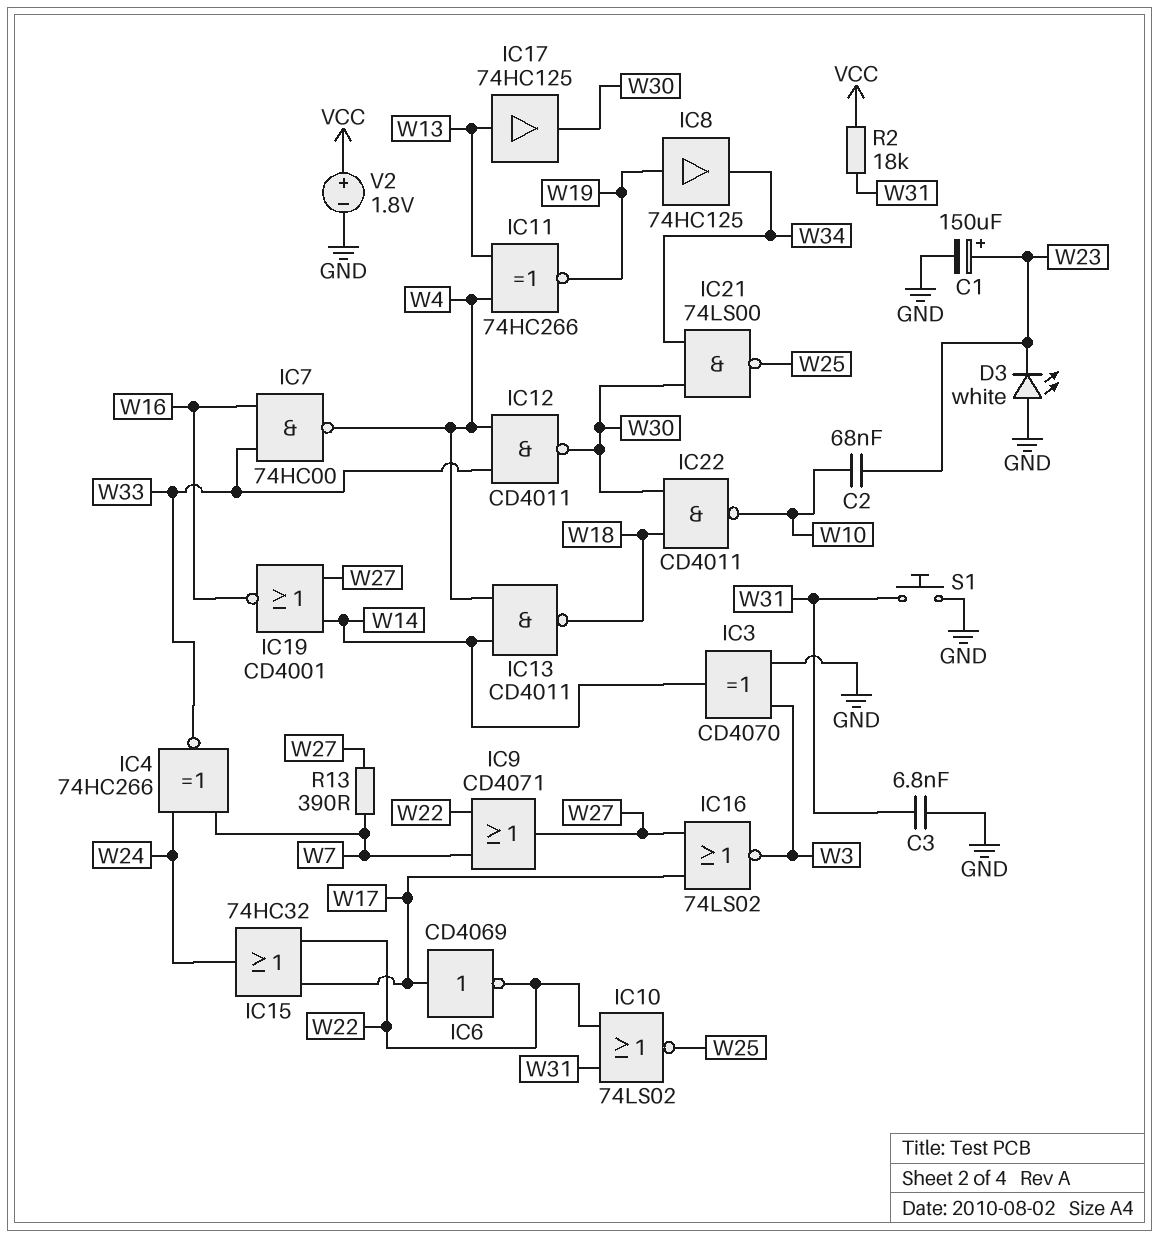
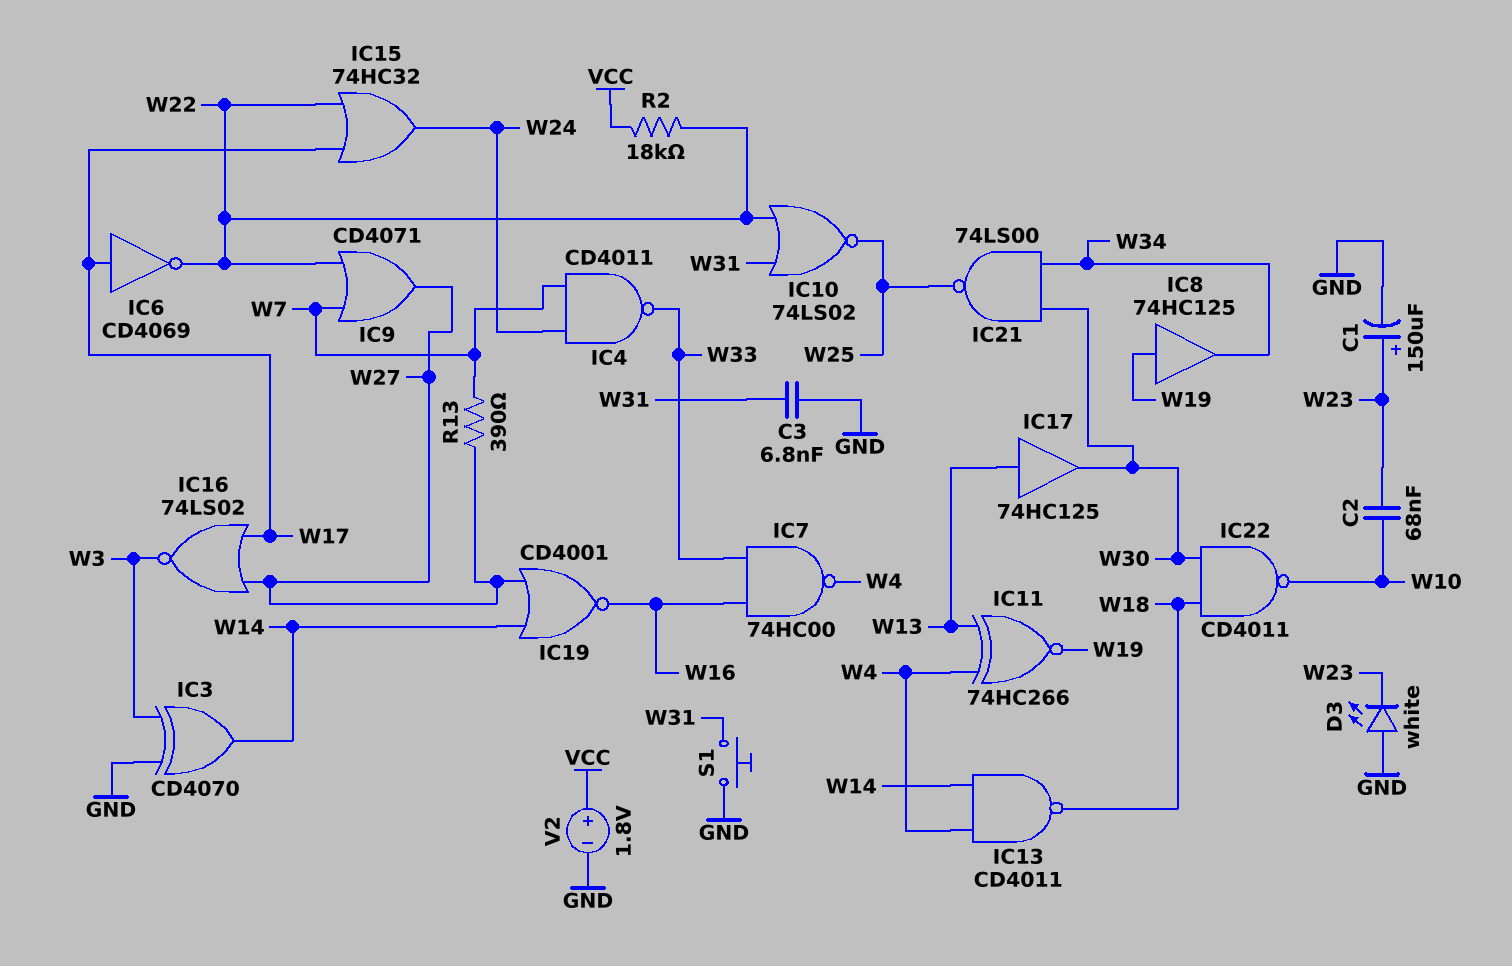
IC4: XNOR 74HC266 (in W7, in W24, out W33) -> NAND CD4011 (in W7, in W24, out W33)
IC12: NAND CD4011 (in W4, in W33, out W30) -> none
R2: 18k (VCC, W31) -> 18k (VCC, W22)

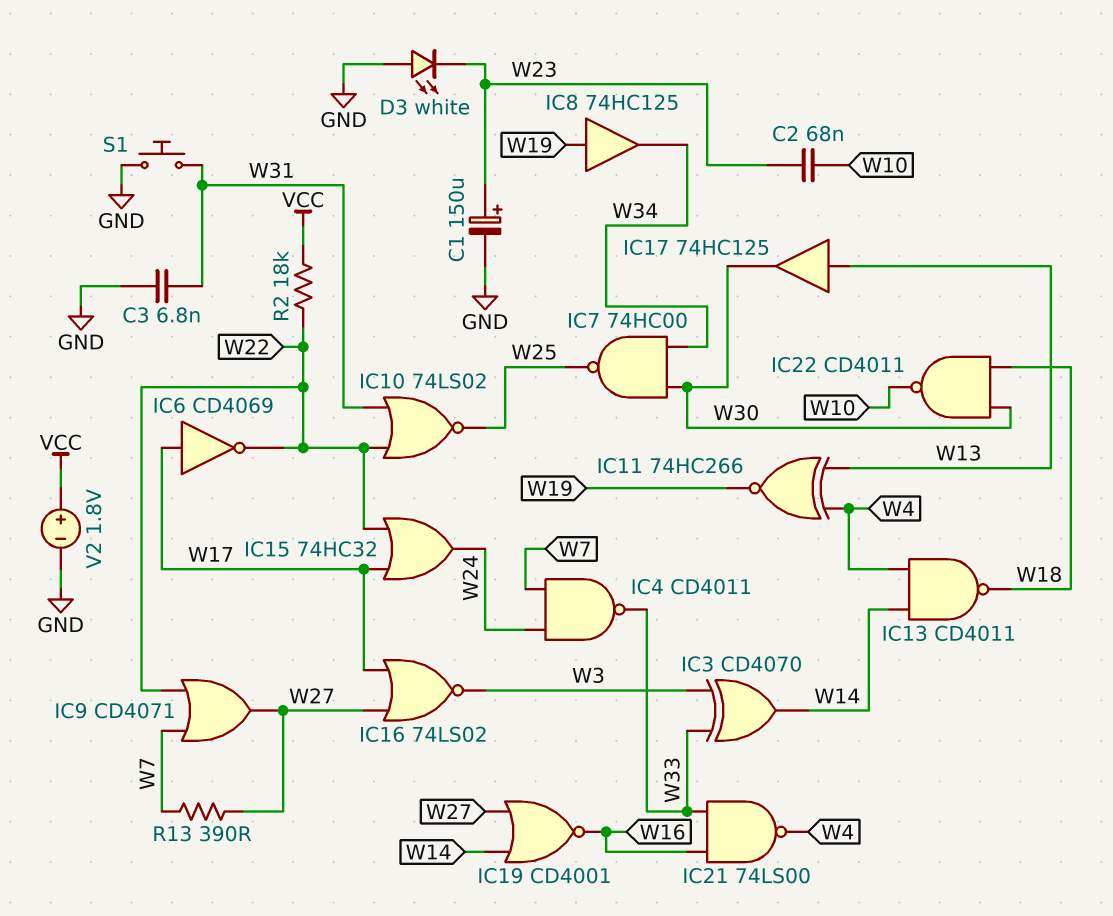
IC3: XOR CD4070 (in GND, in W3, out W14) -> XOR CD4070 (in W3, in W33, out W14)
IC7: NAND 74HC00 (in W16, in W33, out W4) -> NAND 74HC00 (in W30, in W34, out W25)
IC21: NAND 74LS00 (in W30, in W34, out W25) -> NAND 74LS00 (in W16, in W33, out W4)

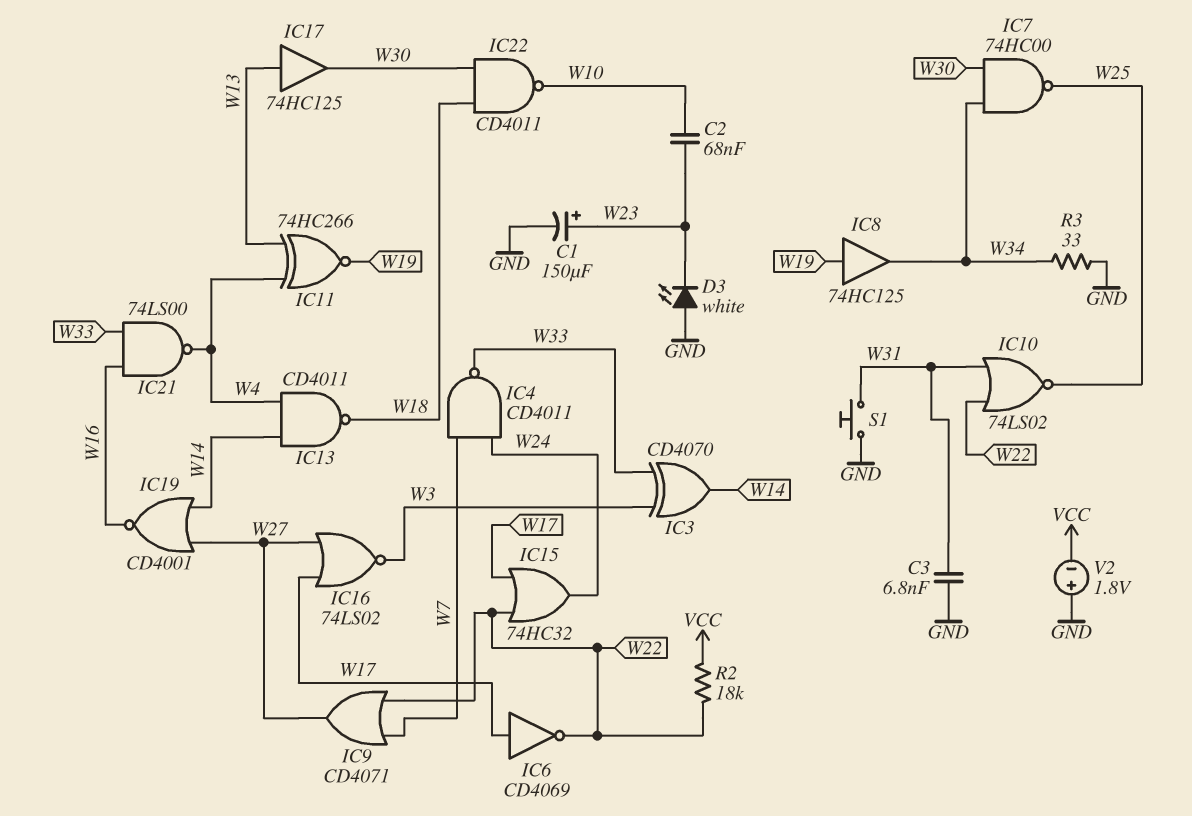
R3: none -> 33 (GND, W34)
R13: 390 (W7, W27) -> none
V2: 1.8V (plus VCC, minus GND) -> 1.8V (plus GND, minus VCC)

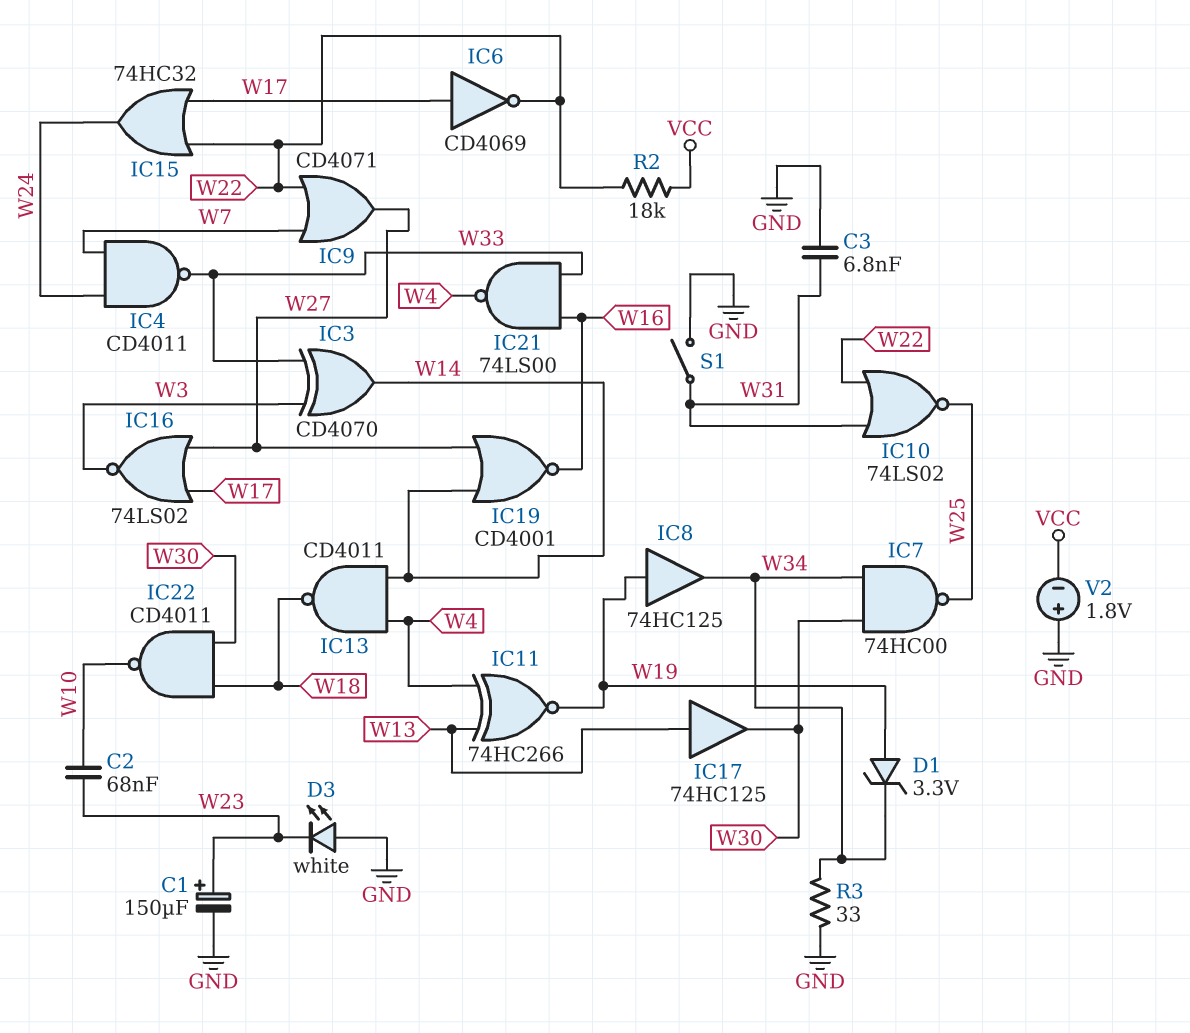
D1: none -> zener 3.3V (A W19, K W34)
S1: button (GND, W31) -> switch (GND, W31)

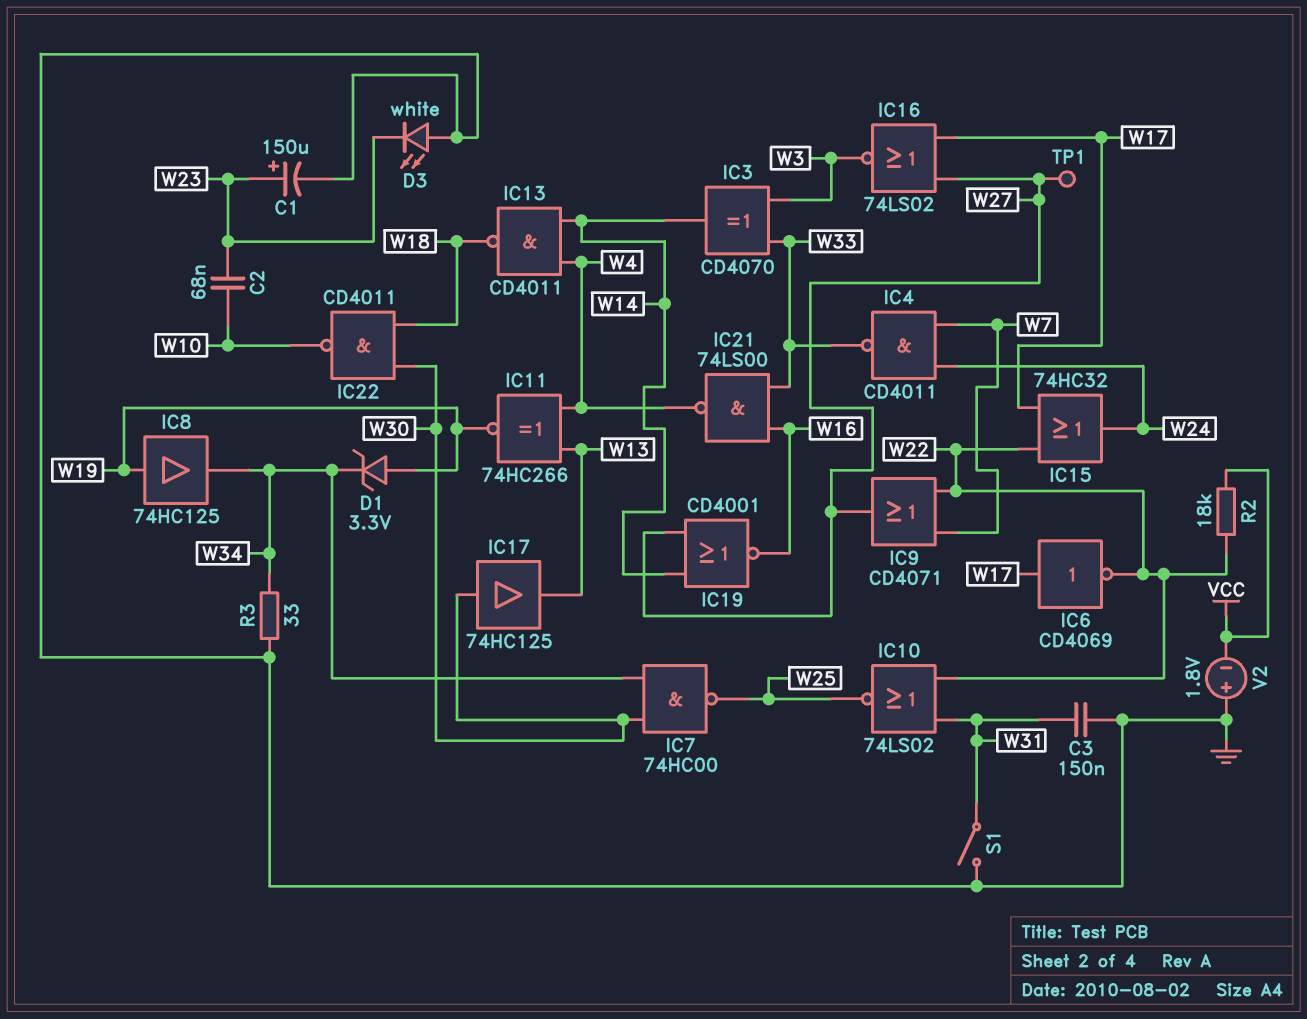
C3: 6.8nF (GND, W31) -> 150nF (GND, W31)
IC17: buffer 74HC125 (in W13, out W30) -> buffer 74HC125 (in W30, out W13)
TP1: none -> test point (W27)

